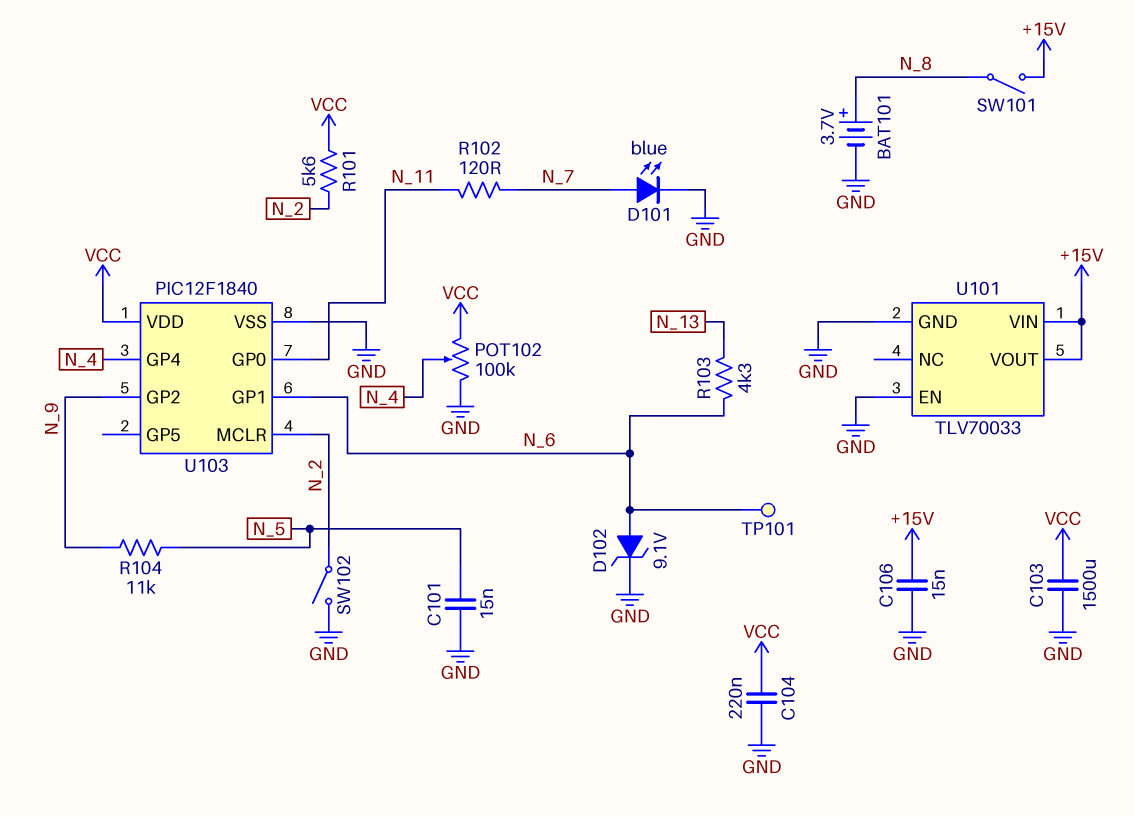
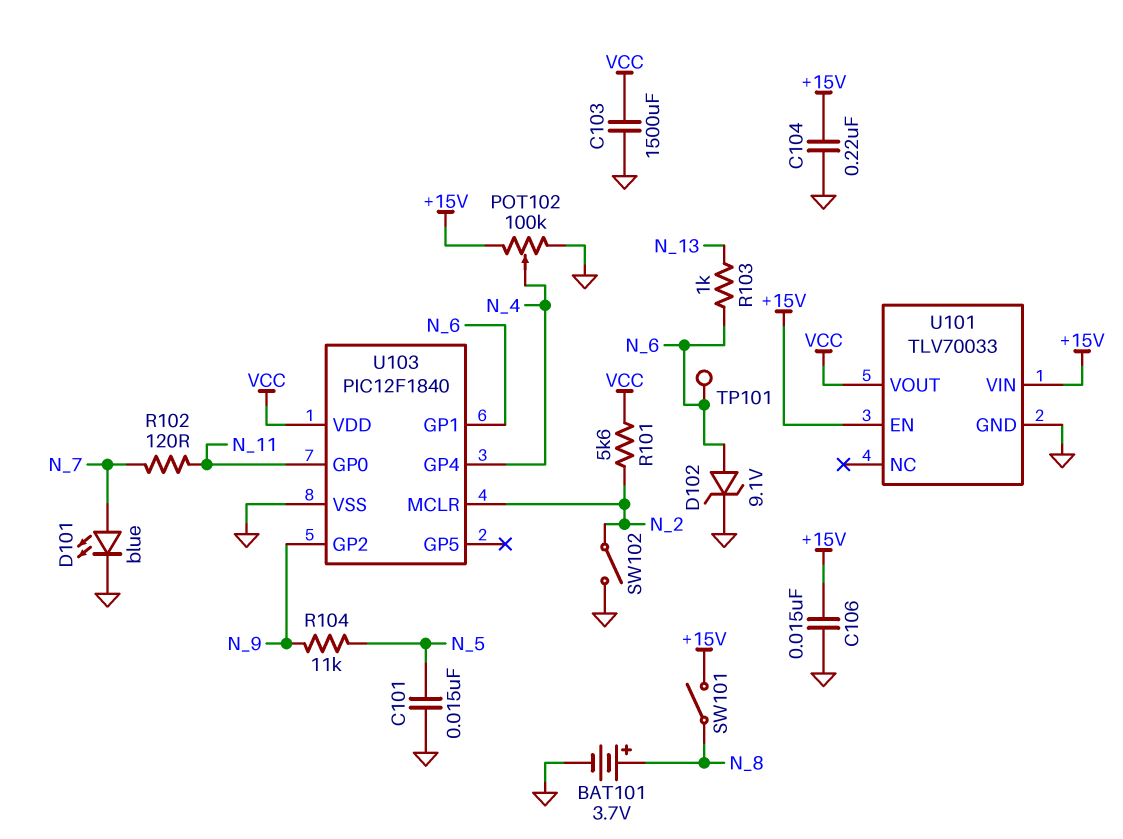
C104: 220nF (GND, VCC) -> 220nF (+15V, GND)
POT102: 100k (GND, VCC, wiper N_4) -> 100k (+15V, GND, wiper N_4)
R103: 4.3k (N_6, N_13) -> 1k (N_6, N_13)
U101 pin EN: GND -> +15V
U101 pin VOUT: +15V -> VCC

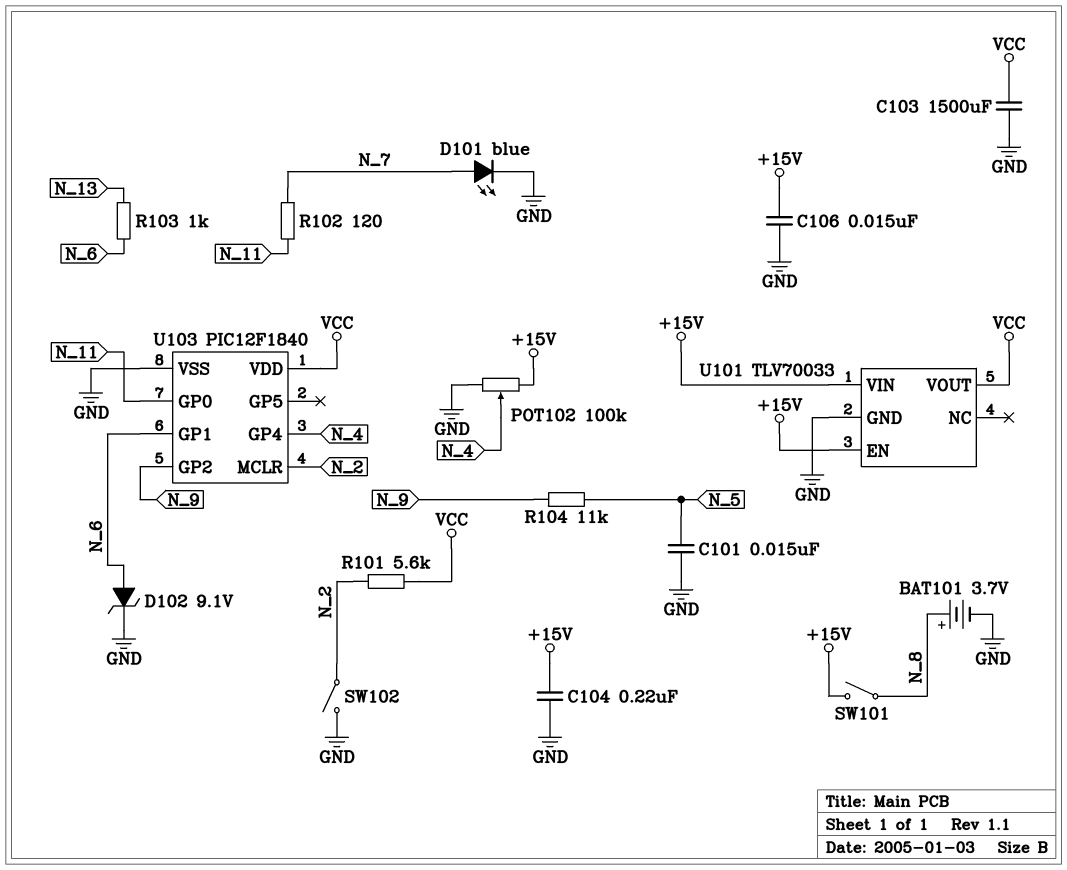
TP101: test point (N_6) -> none

